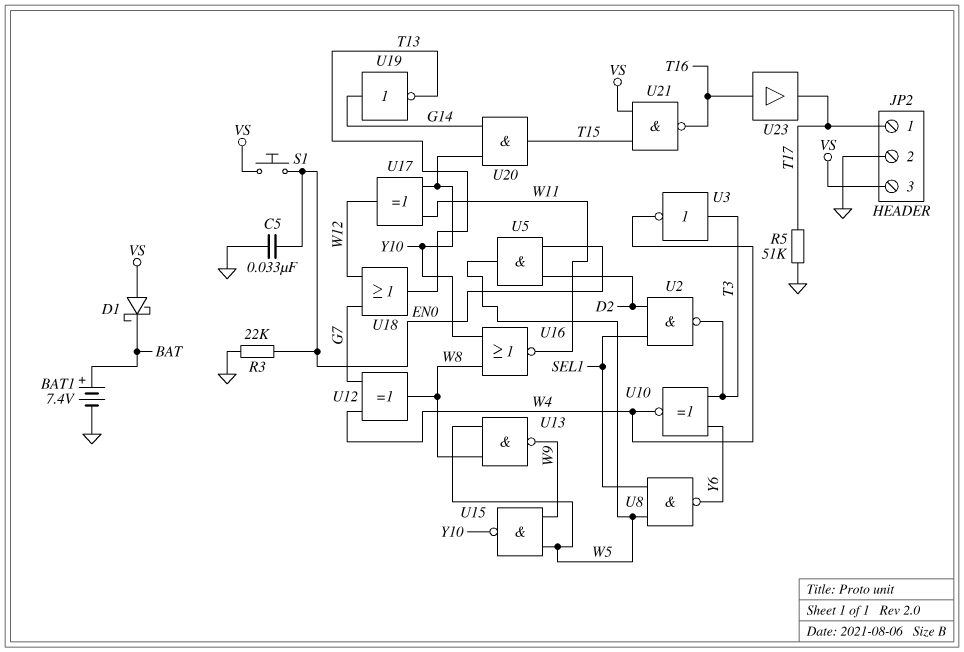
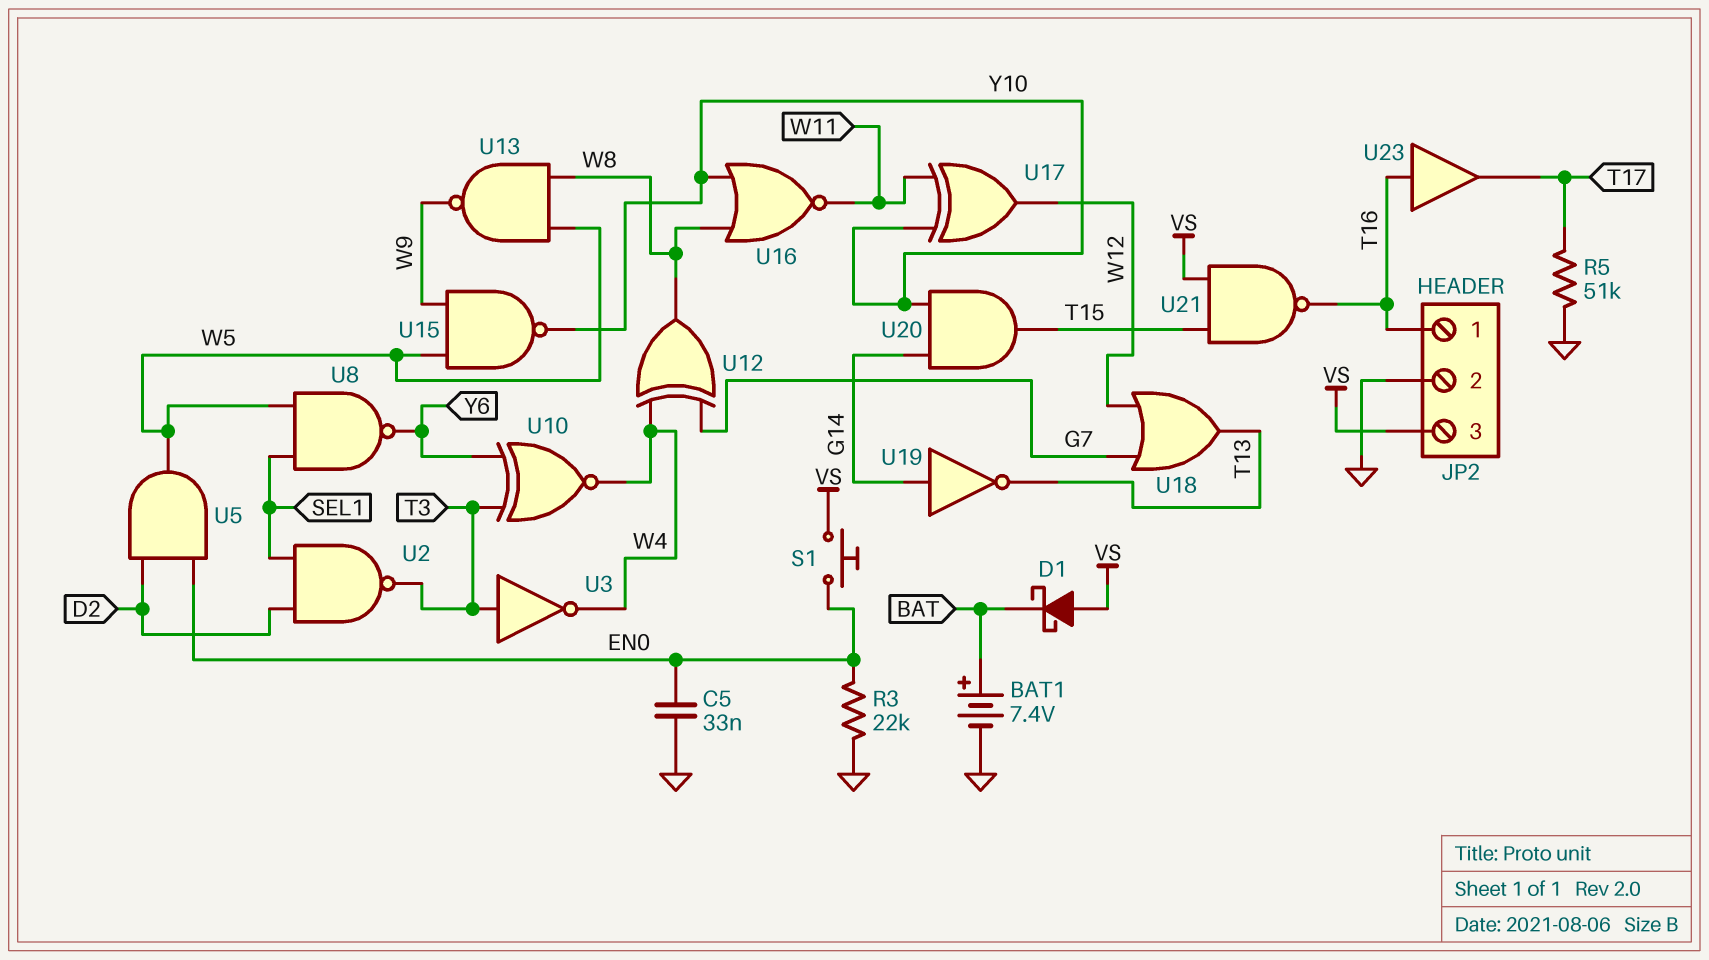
JP2 pin 1: T17 -> T16

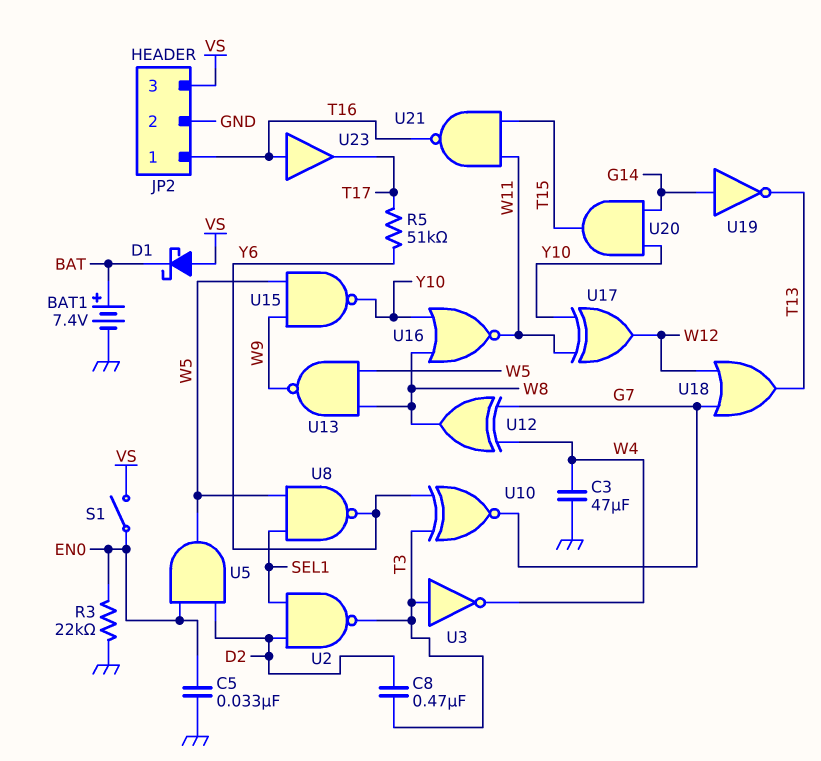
C3: none -> 47uF (GND, W4)
C8: none -> 470nF (D2, T3)
R5: 51k (GND, T17) -> 51k (T17, Y6)
S1: button (EN0, VS) -> switch (EN0, VS)
U10: XNOR (in T3, in Y6, out W4) -> XNOR (in T3, in Y6, out G7)
U21: NAND (in T15, in VS, out T16) -> NAND (in T15, in W11, out T16)

